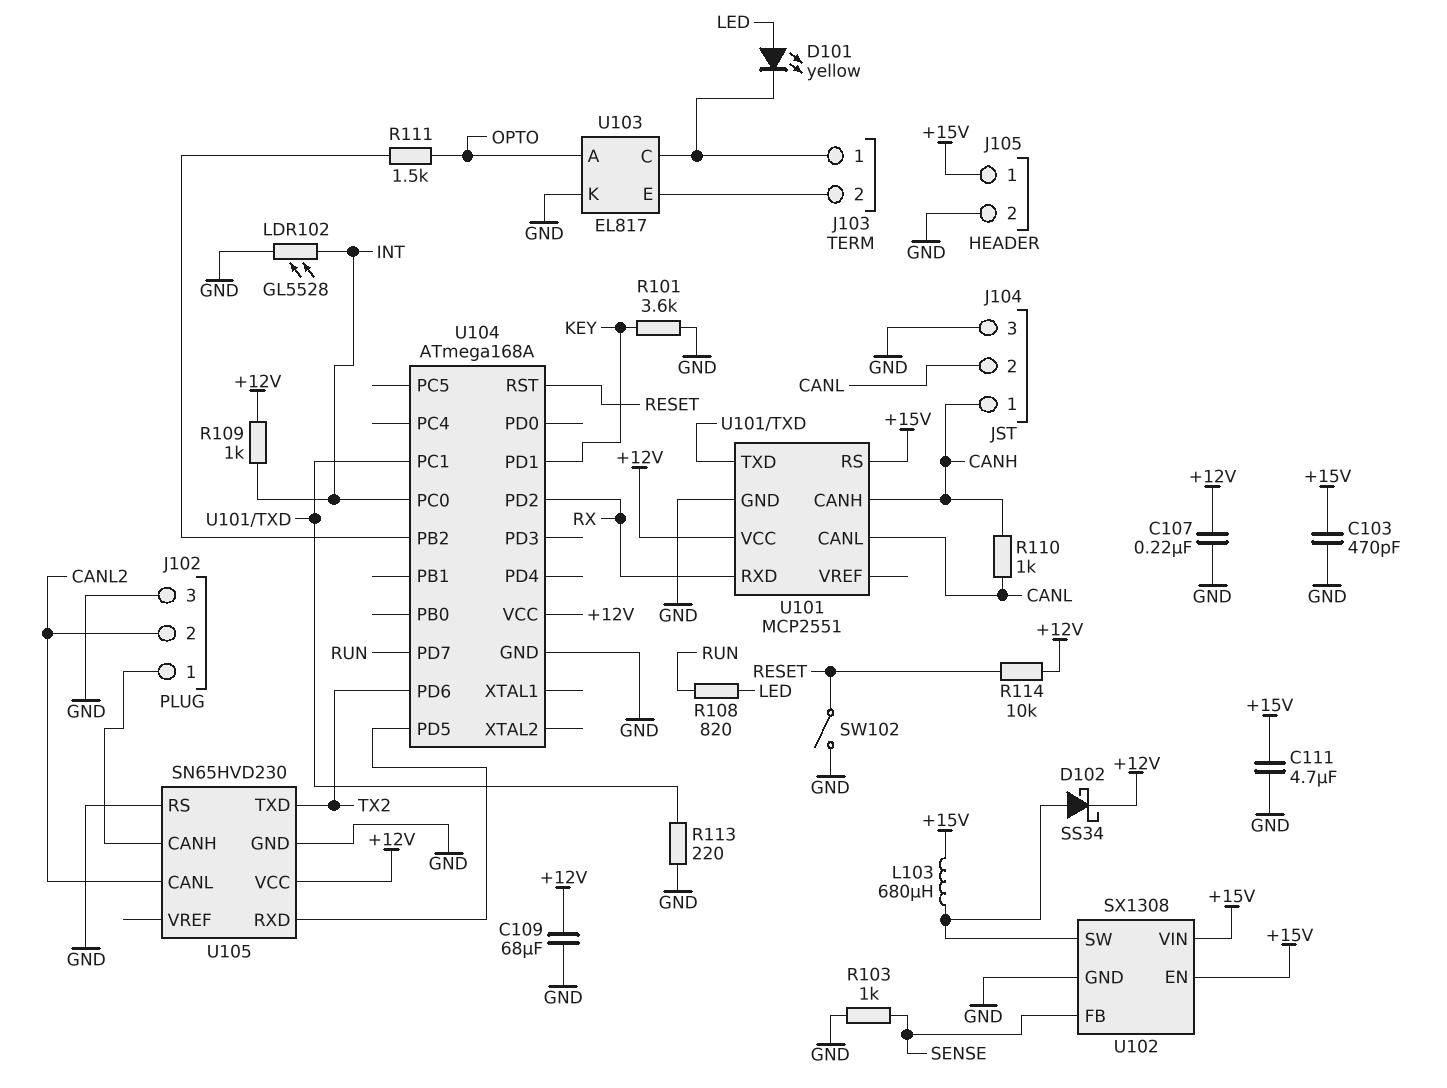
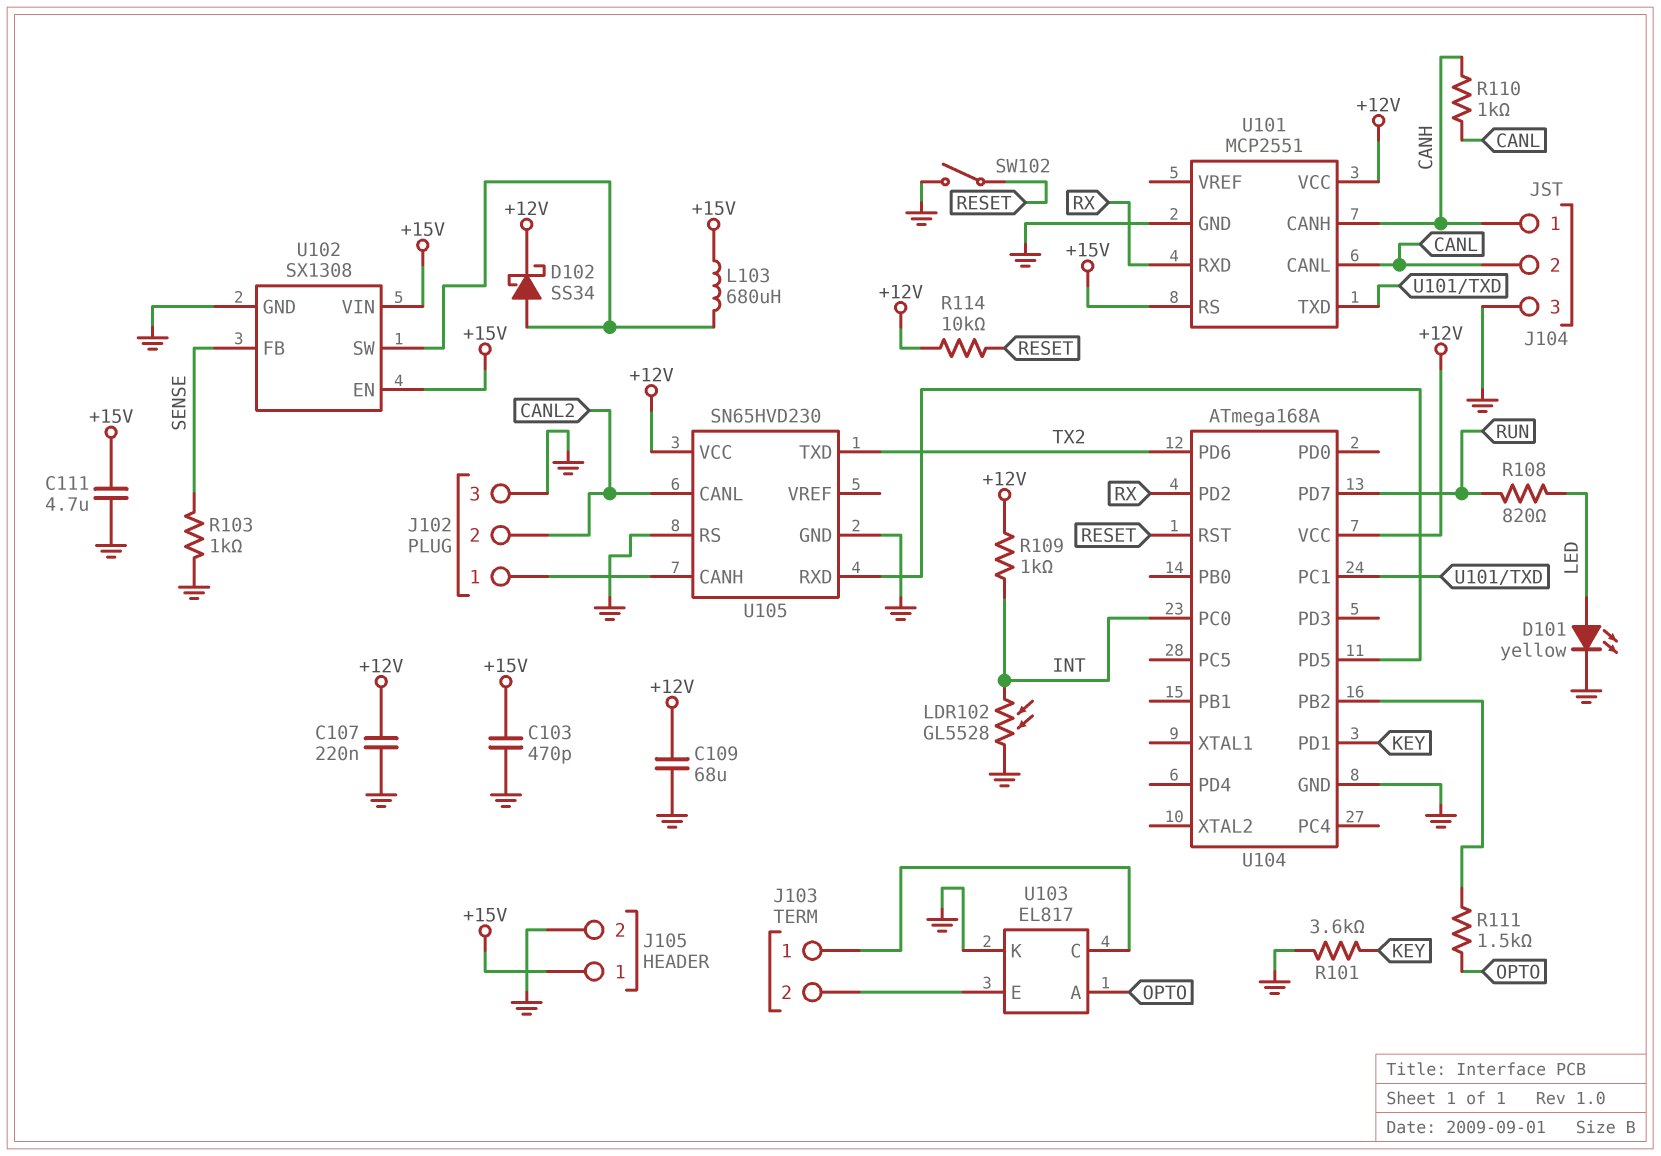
D101: LED yellow (A LED, K J103/1) -> LED yellow (A LED, K GND)
R113: 220 (GND, U101/TXD) -> none

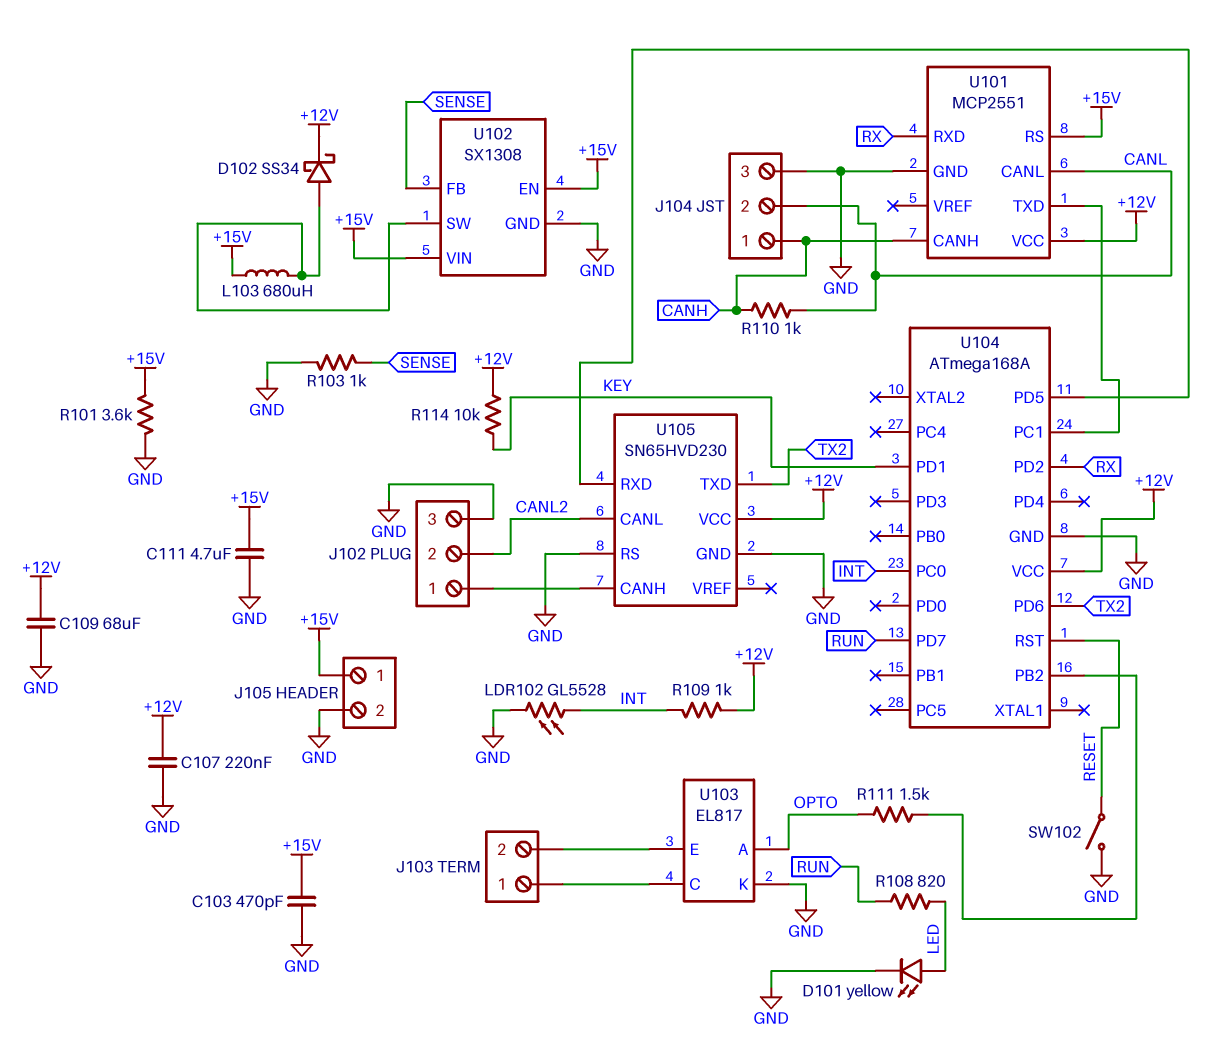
R101: 3.6k (GND, KEY) -> 3.6k (+15V, GND)
R114: 10k (+12V, RESET) -> 10k (+12V, KEY)

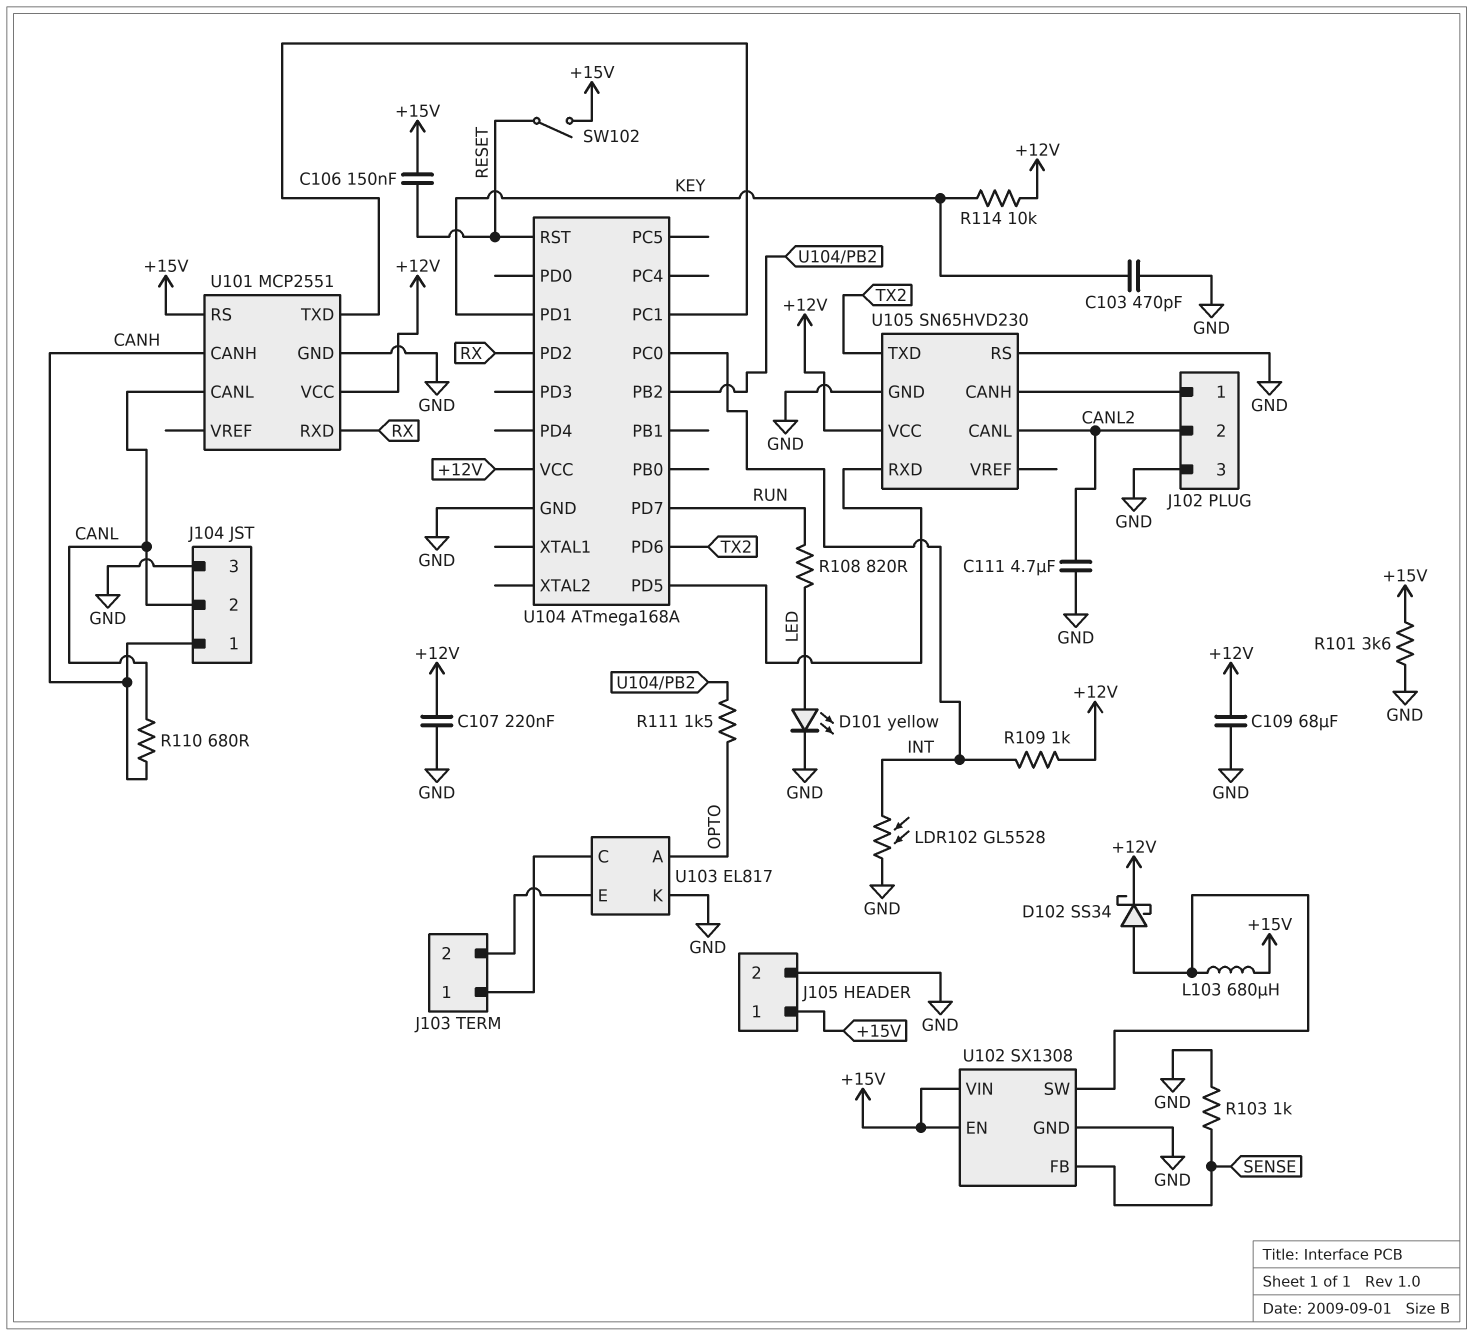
C103: 470pF (+15V, GND) -> 470pF (GND, KEY)
C106: none -> 150nF (+15V, RESET)
C111: 4.7uF (+15V, GND) -> 4.7uF (CANL2, GND)
R110: 1k (CANH, CANL) -> 680 (CANH, CANL)
SW102: switch (GND, RESET) -> switch (+15V, RESET)

